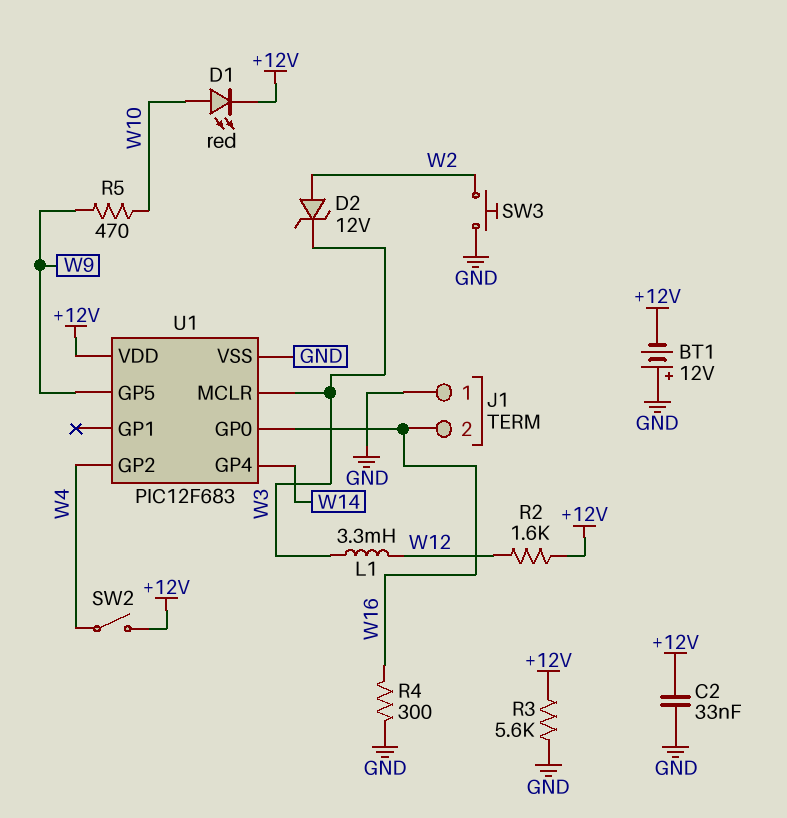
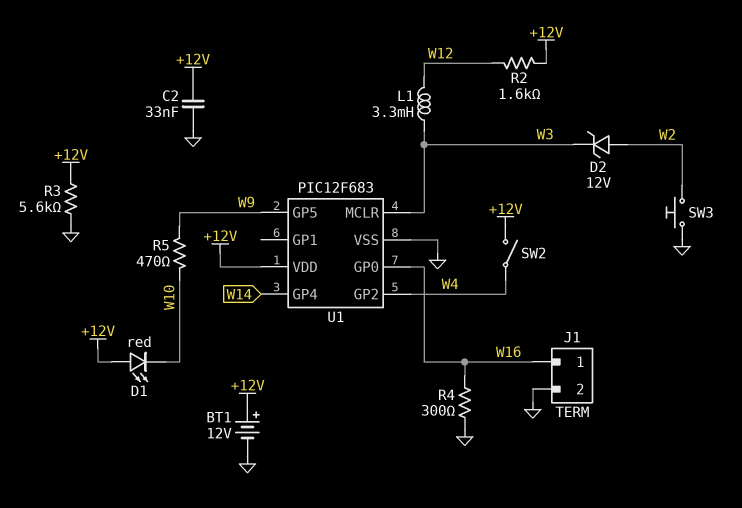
BT1: 12V (plus GND, minus +12V) -> 12V (plus +12V, minus GND)
D1: LED red (A W10, K +12V) -> LED red (A +12V, K W10)
J1 pin 1: GND -> W16
J1 pin 2: W16 -> GND

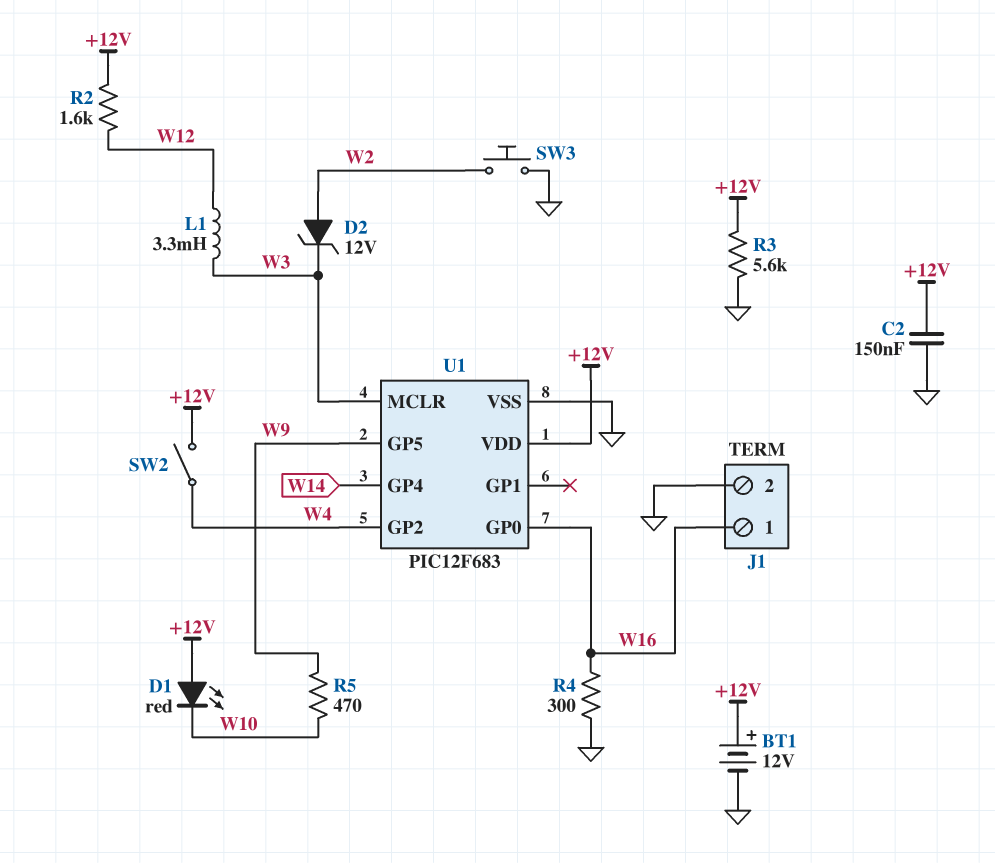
C2: 33nF (+12V, GND) -> 150nF (+12V, GND)

